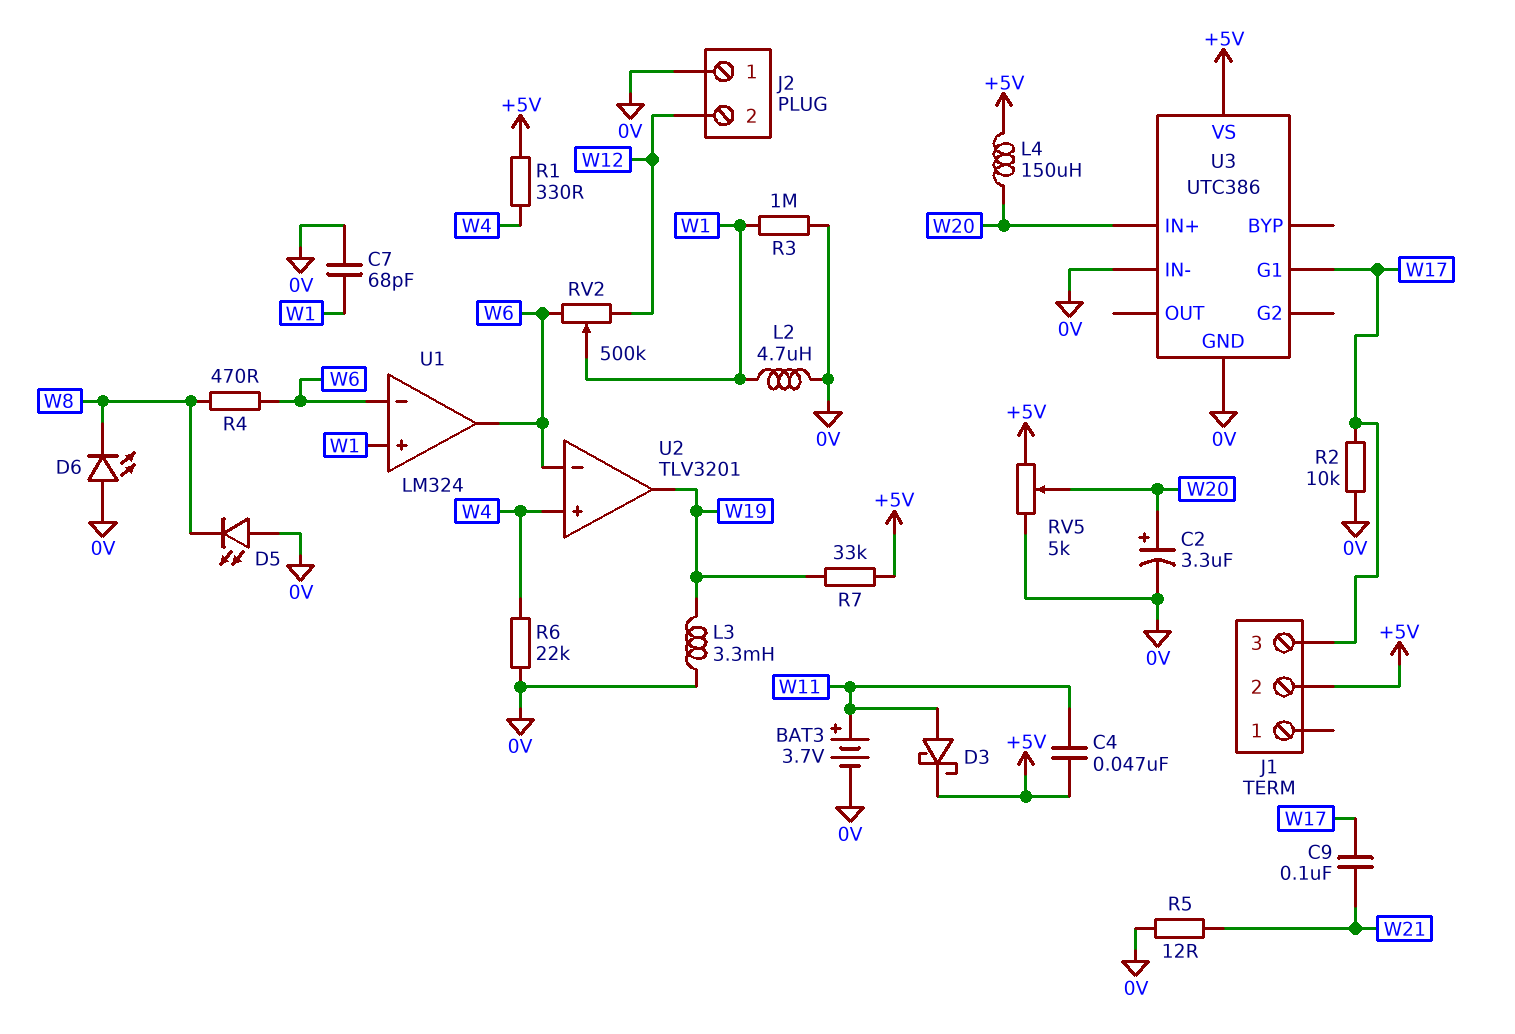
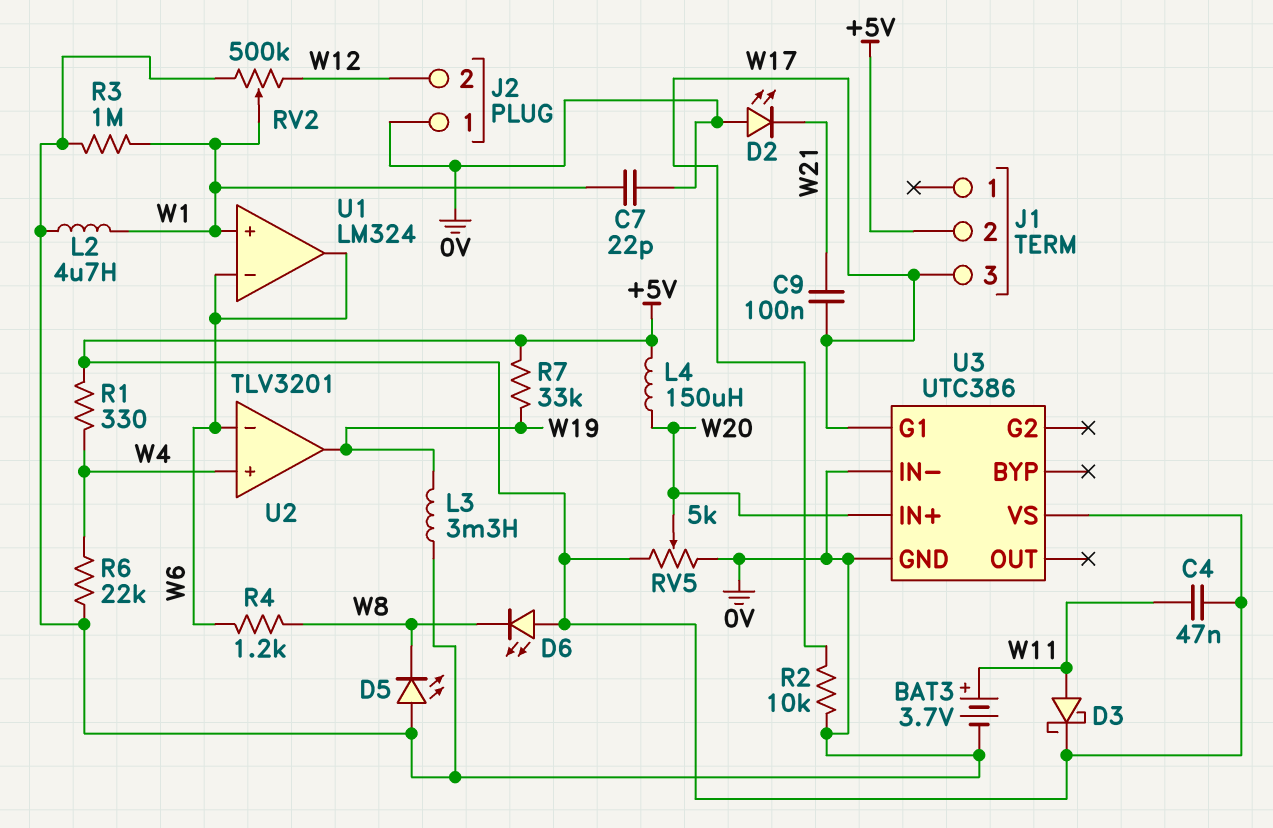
C2: 3.3uF (plus W20, minus 0V) -> none
C7: 68pF (0V, W1) -> 22pF (0V, W1)
D2: none -> LED (A 0V, K W21)
D6: LED (A 0V, K W8) -> LED (A +5V, K W8)
R4: 470 (W6, W8) -> 1.2k (W6, W8)
R5: 12 (0V, W21) -> none
RV2: 500k (W6, W12, wiper W1) -> 500k (0V, W12, wiper W1)

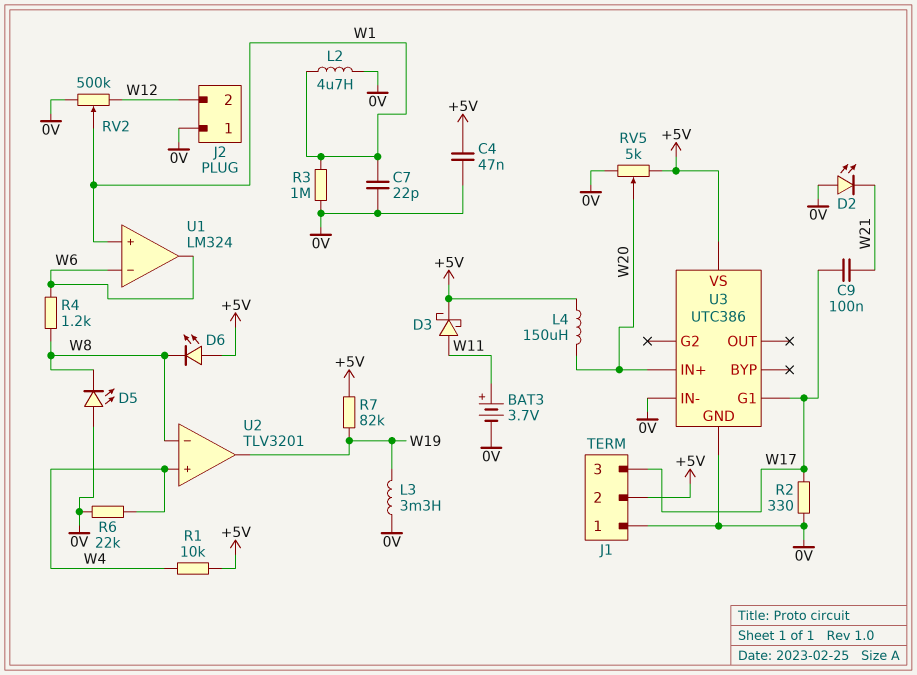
C4: 47nF (+5V, W11) -> 47nF (+5V, 0V)
J1 pin 1: none -> 0V
R1: 330 (+5V, W4) -> 10k (+5V, W4)
R2: 10k (0V, W17) -> 330 (0V, W17)
R7: 33k (+5V, W19) -> 82k (+5V, W19)
U2 pin in-: W6 -> W8

